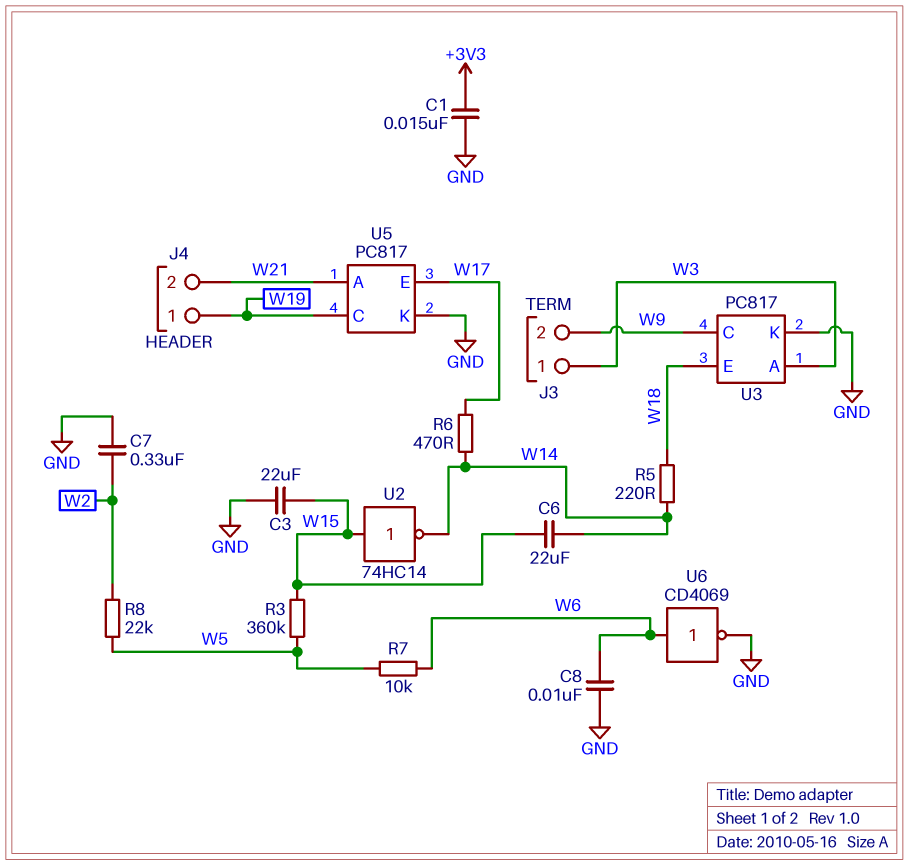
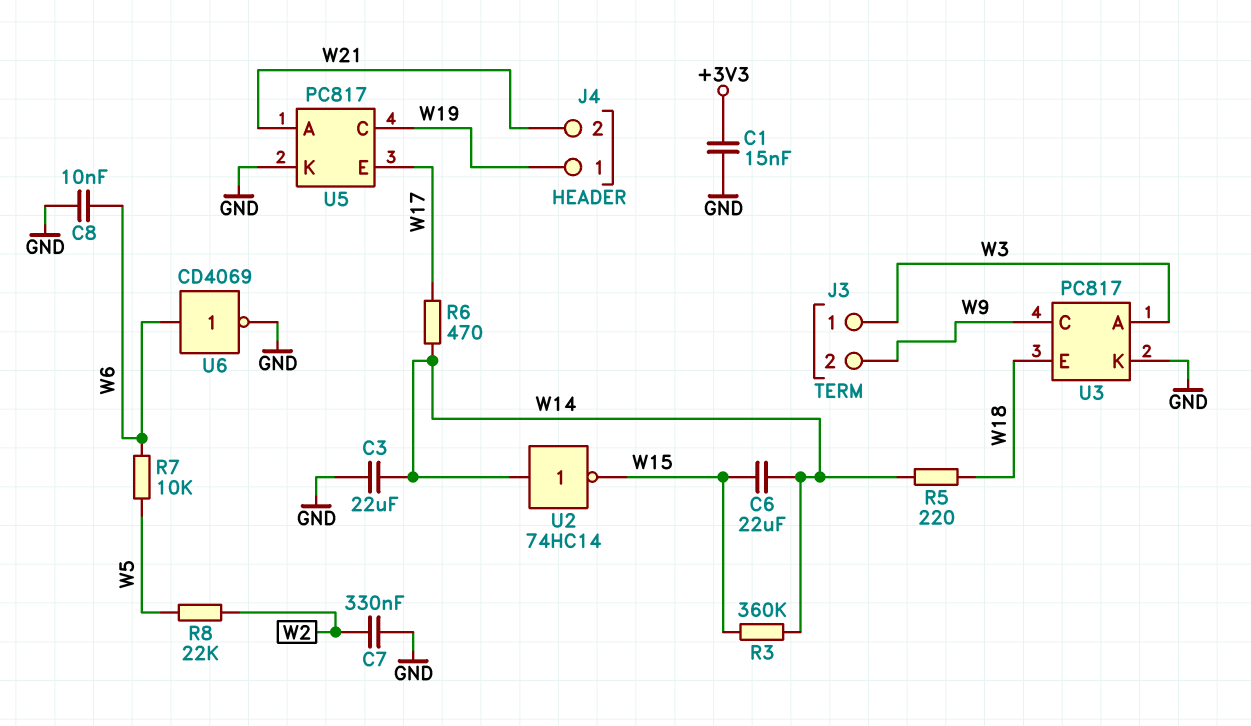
C3: 22uF (GND, W15) -> 22uF (GND, W14)
R3: 360k (W5, W15) -> 360k (W14, W15)
U2: NOT 74HC14 (in W15, out W14) -> NOT 74HC14 (in W14, out W15)

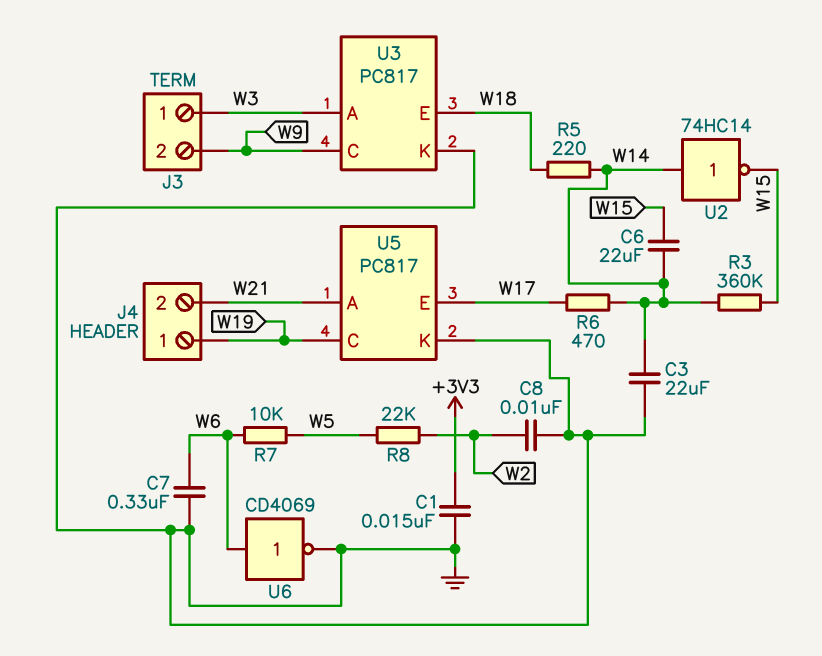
C7: 330nF (GND, W2) -> 330nF (GND, W6)
C8: 10nF (GND, W6) -> 10nF (GND, W2)

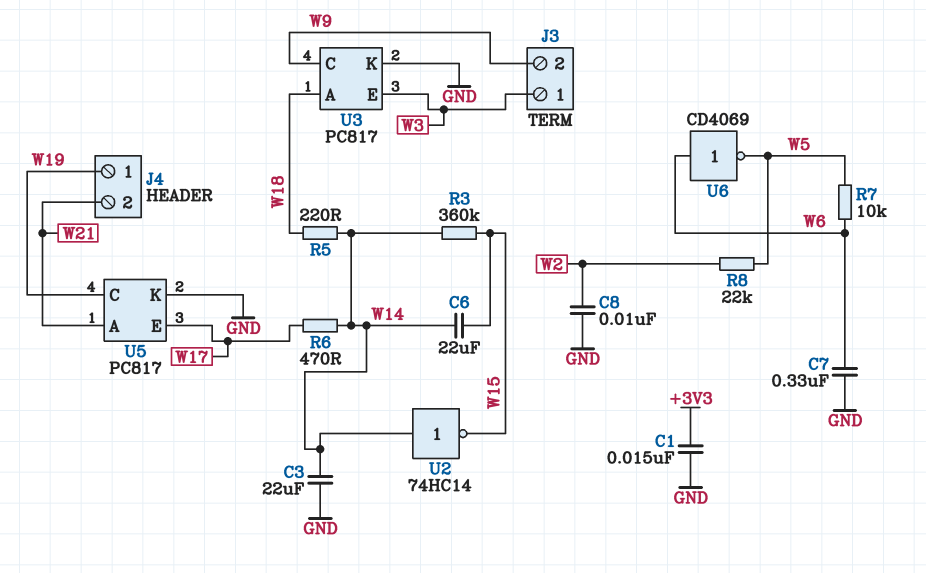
U3 pin A: W3 -> W18
U3 pin E: W18 -> W3
U6: NOT CD4069 (in W6, out GND) -> NOT CD4069 (in W6, out W5)

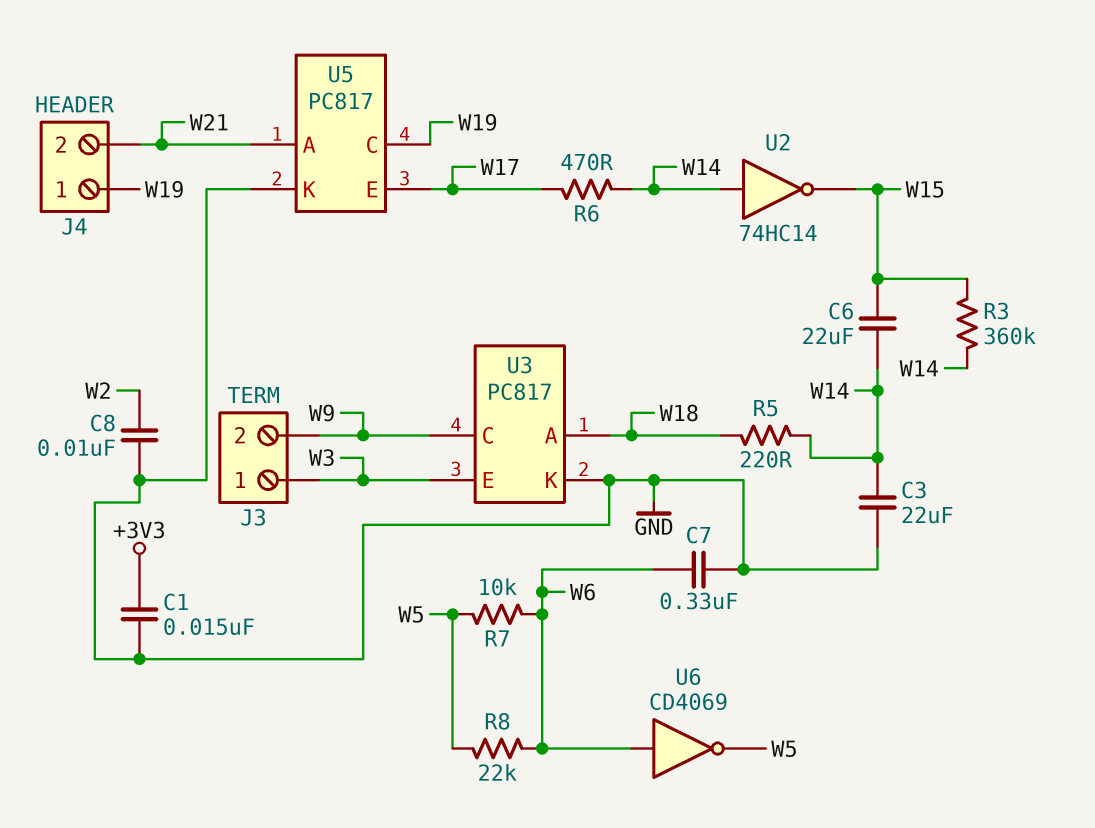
R8: 22k (W2, W5) -> 22k (W5, W6)

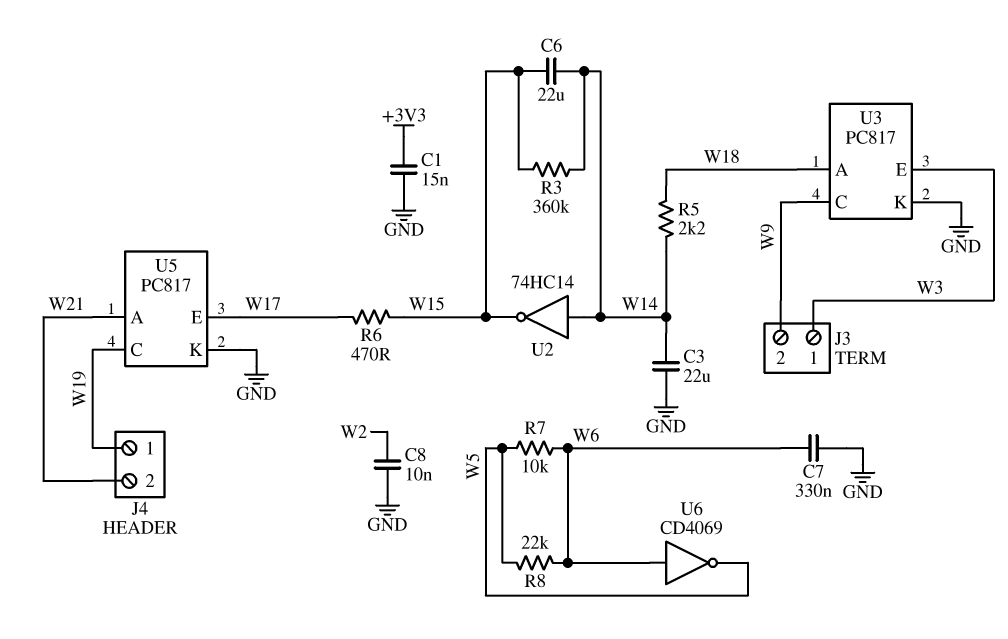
R5: 220 (W14, W18) -> 2.2k (W14, W18)
R6: 470 (W14, W17) -> 470 (W15, W17)

